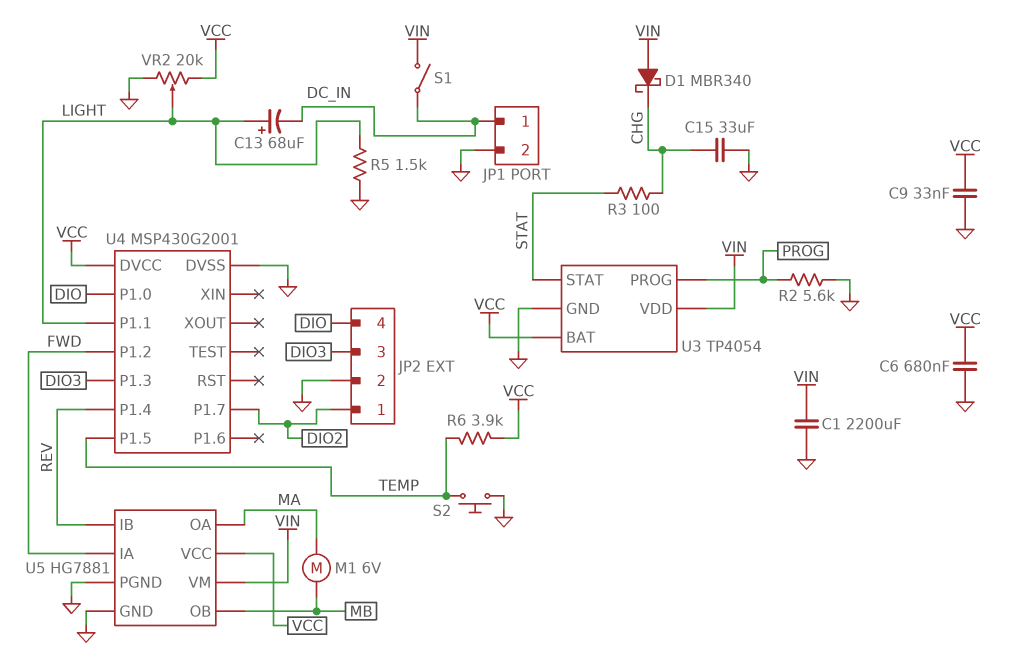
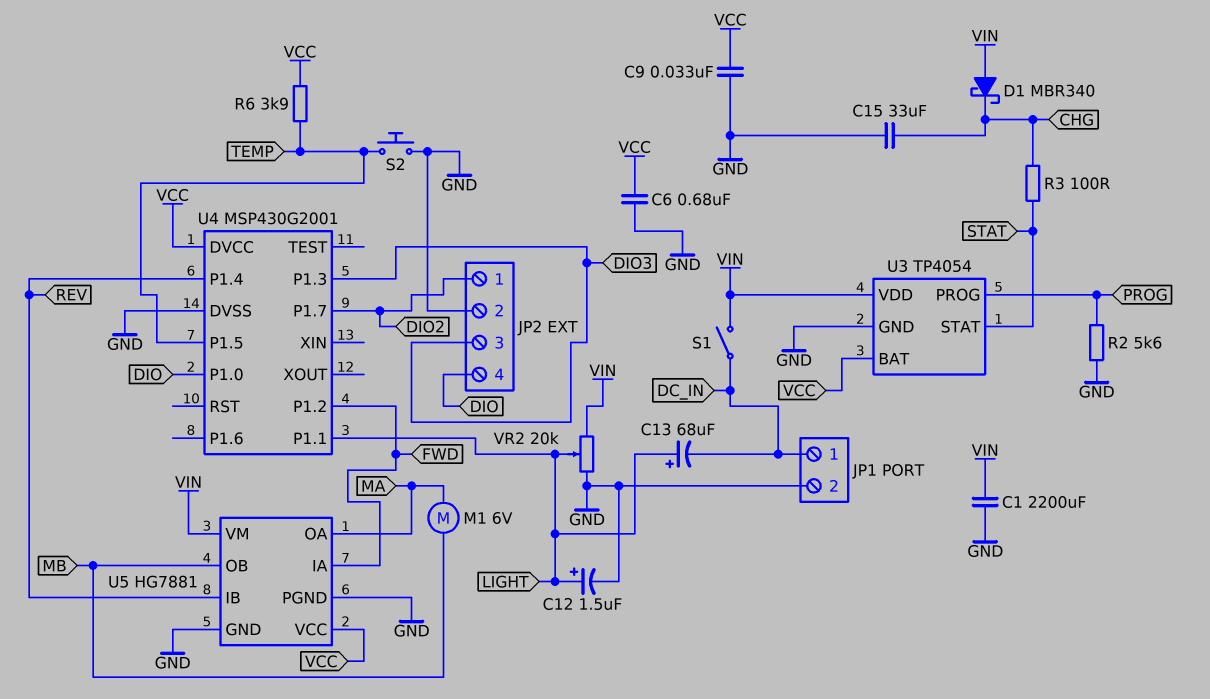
C12: none -> 1.5uF (plus LIGHT, minus GND)
R5: 1.5k (GND, LIGHT) -> none
VR2: 20k (GND, VCC, wiper LIGHT) -> 20k (GND, VIN, wiper LIGHT)

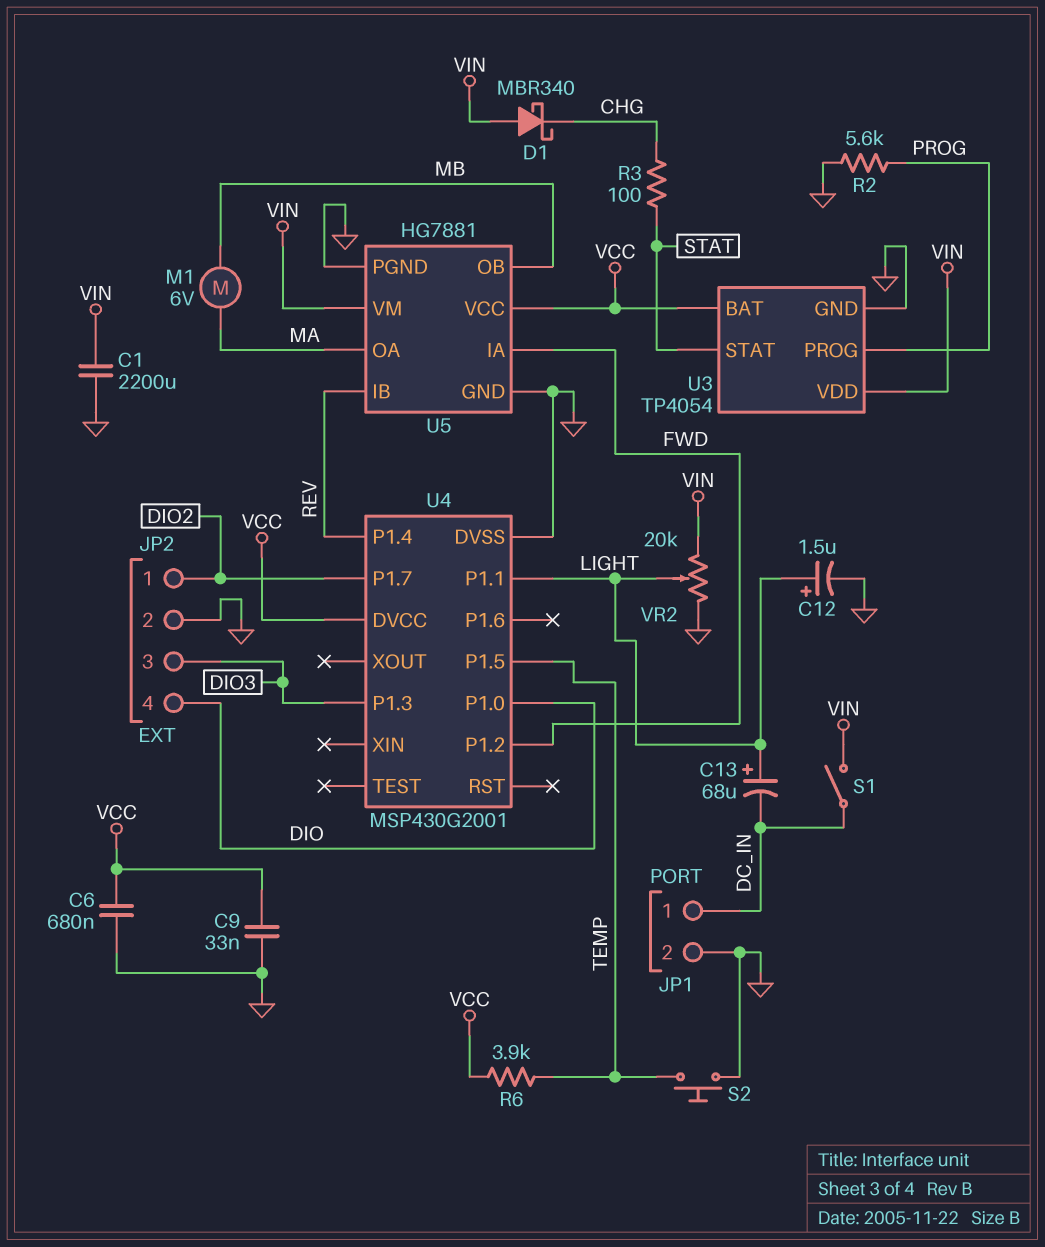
C15: 33uF (CHG, GND) -> none

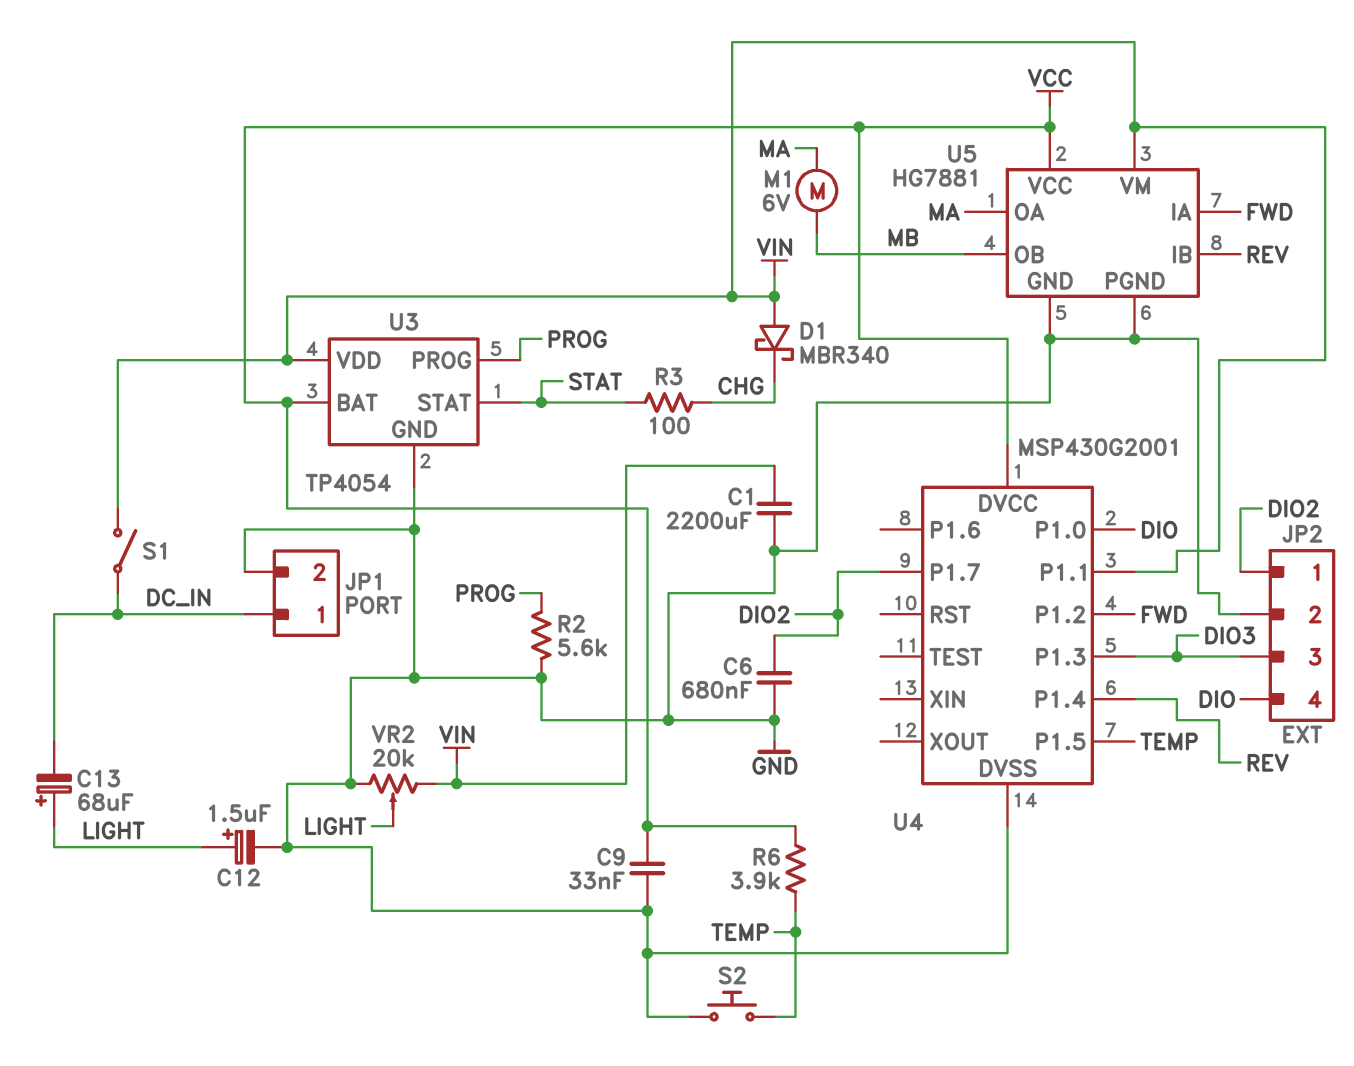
C6: 680nF (GND, VCC) -> 680nF (DIO2, GND)
U4 pin P1.1: LIGHT -> VIN

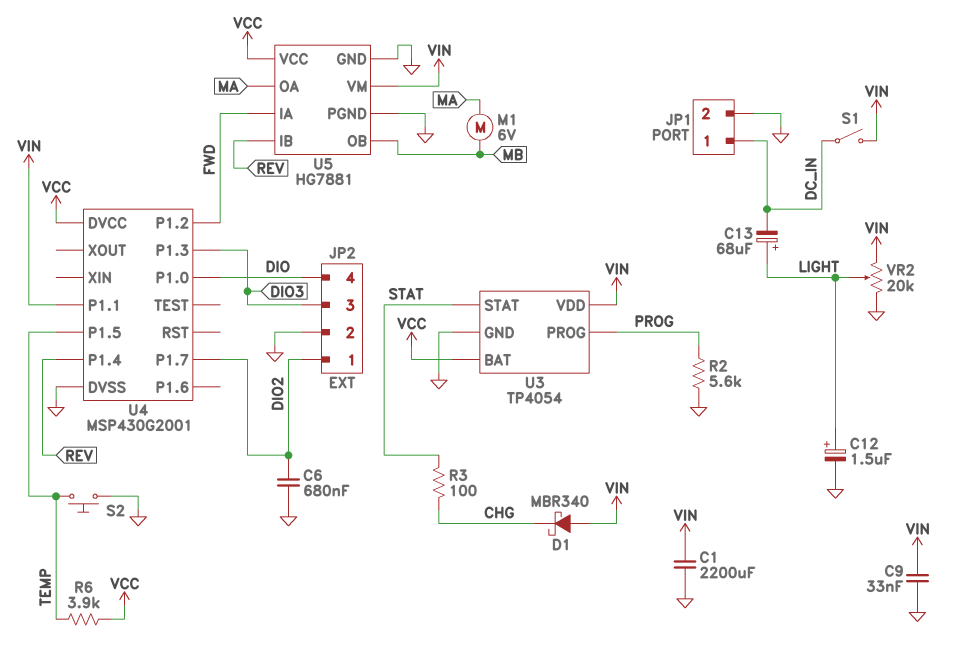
C9: 33nF (GND, VCC) -> 33nF (GND, VIN)

